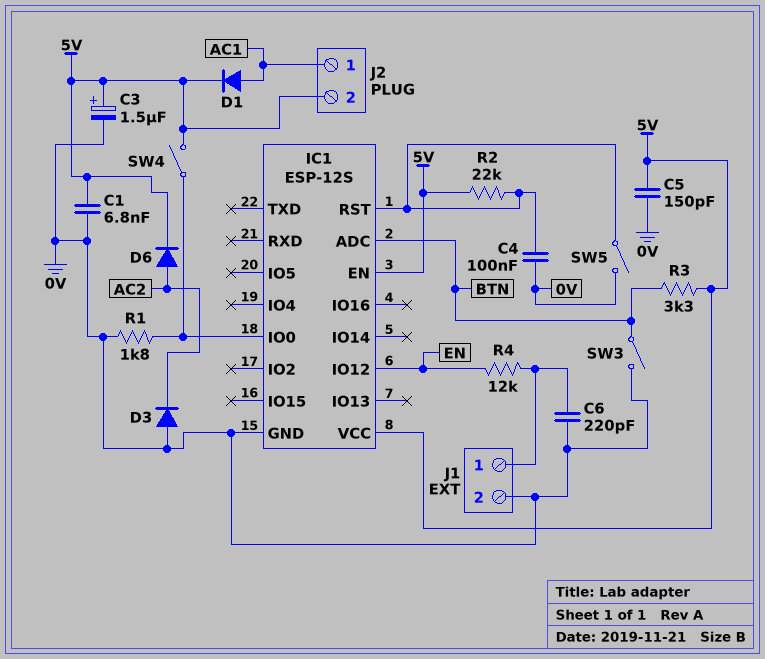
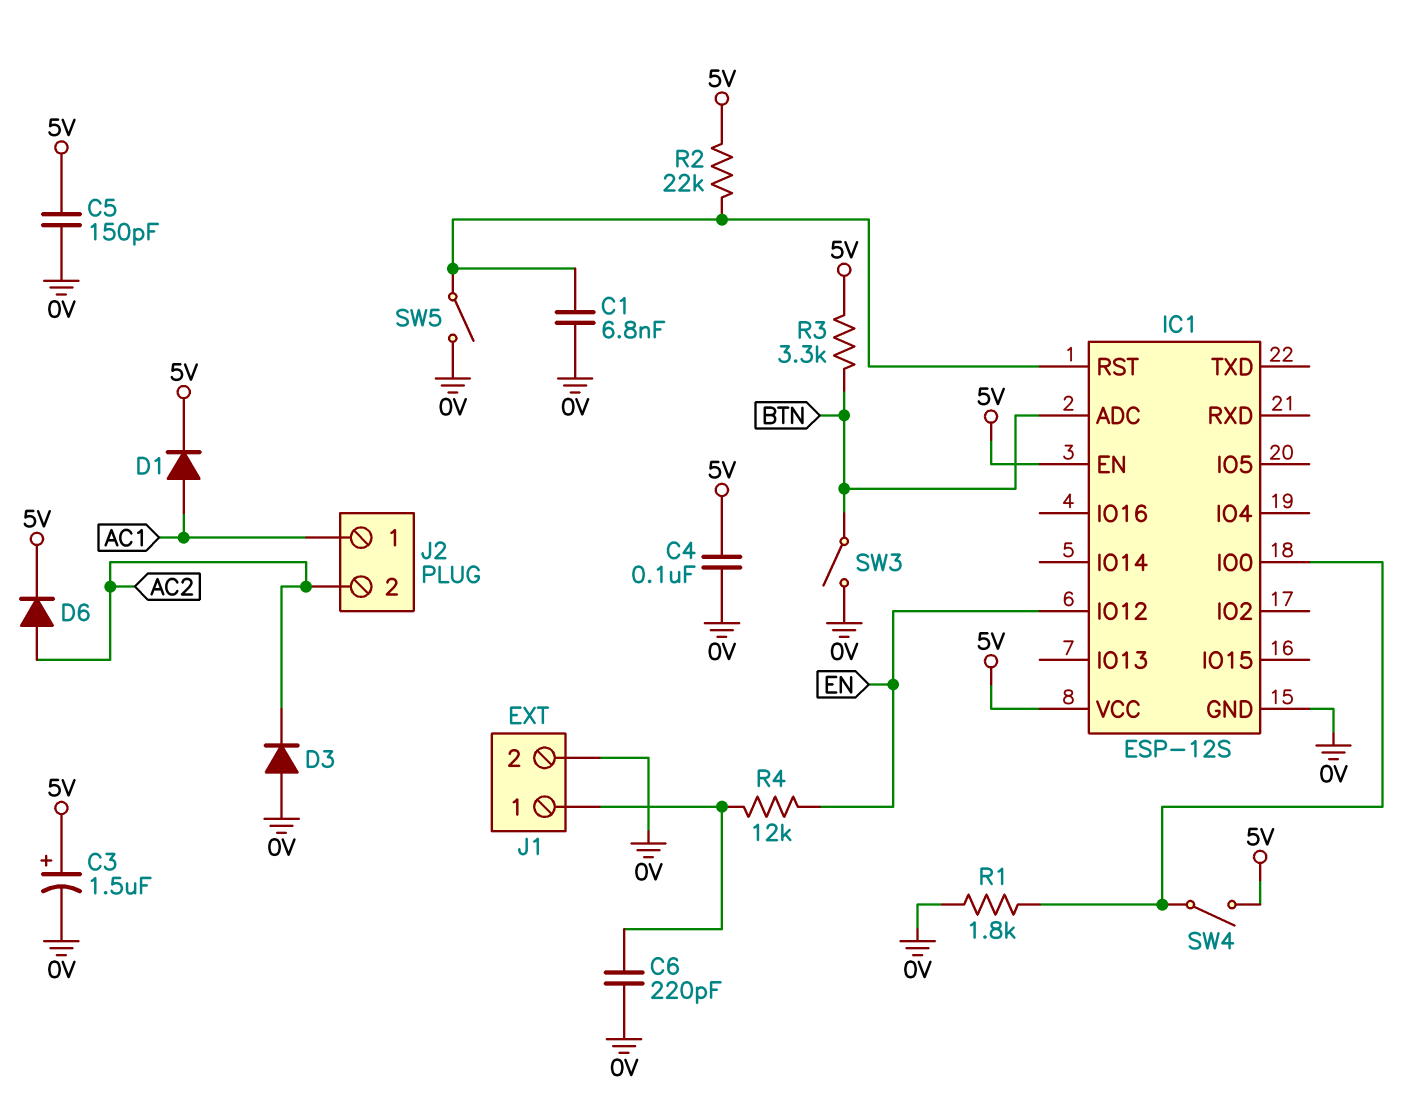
C1: 6.8nF (0V, 5V) -> 6.8nF (0V, IC1/RST)
C4: 100nF (0V, IC1/RST) -> 100nF (0V, 5V)
J2 pin 2: 5V -> AC2

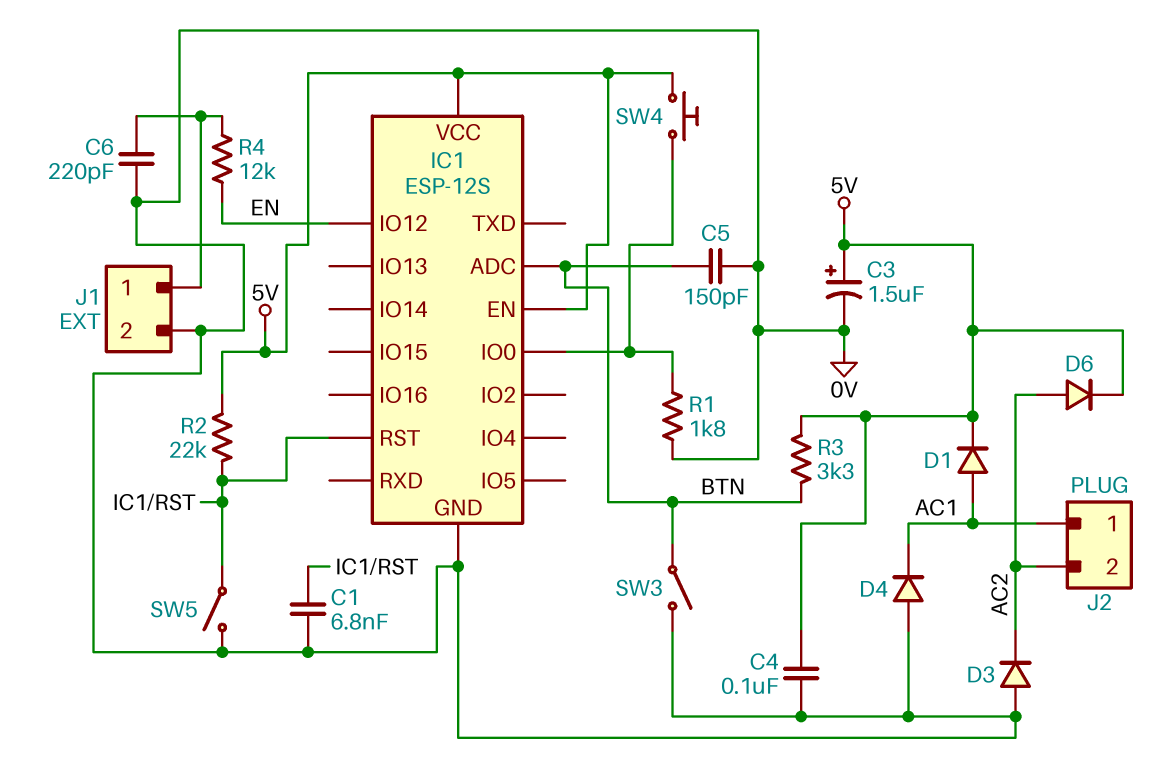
C5: 150pF (0V, 5V) -> 150pF (0V, BTN)
D4: none -> diode (A 0V, K AC1)
SW4: switch (5V, IC1/IO0) -> button (5V, IC1/IO0)

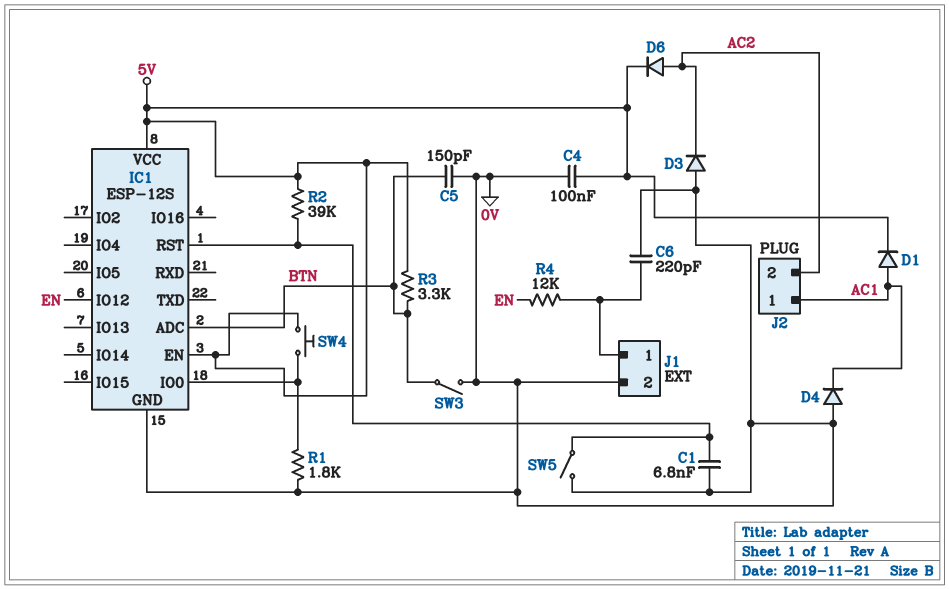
C3: 1.5uF (plus 5V, minus 0V) -> none
R2: 22k (5V, IC1/RST) -> 39k (5V, IC1/RST)

